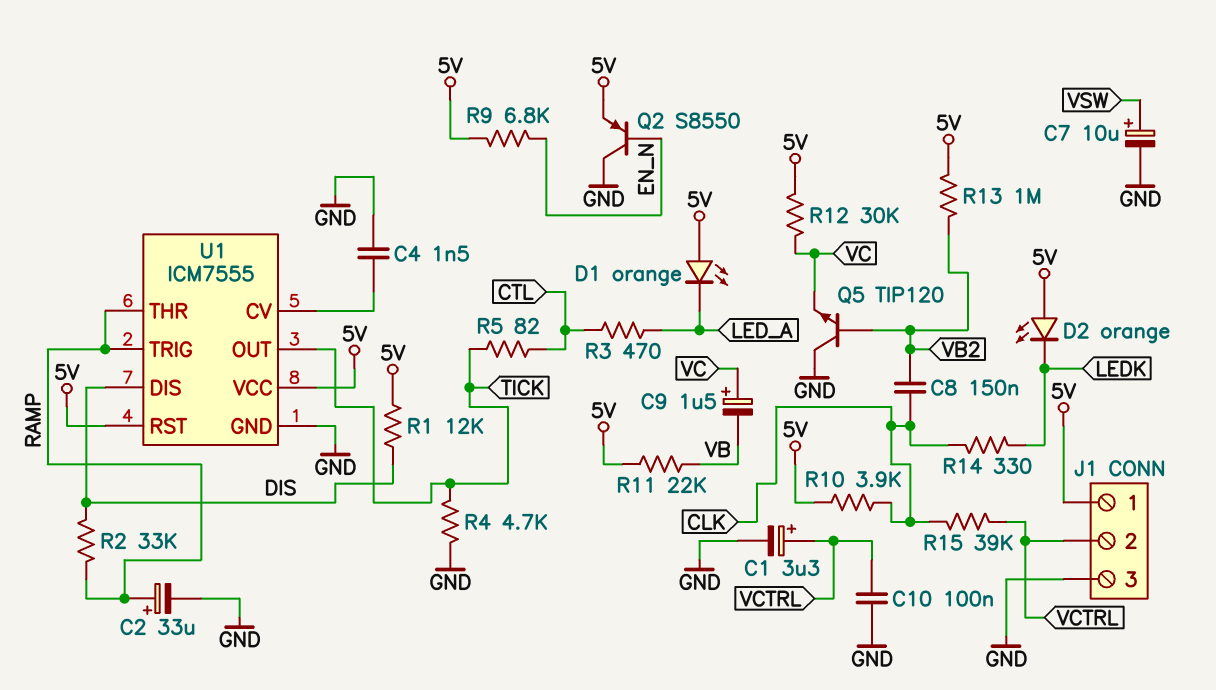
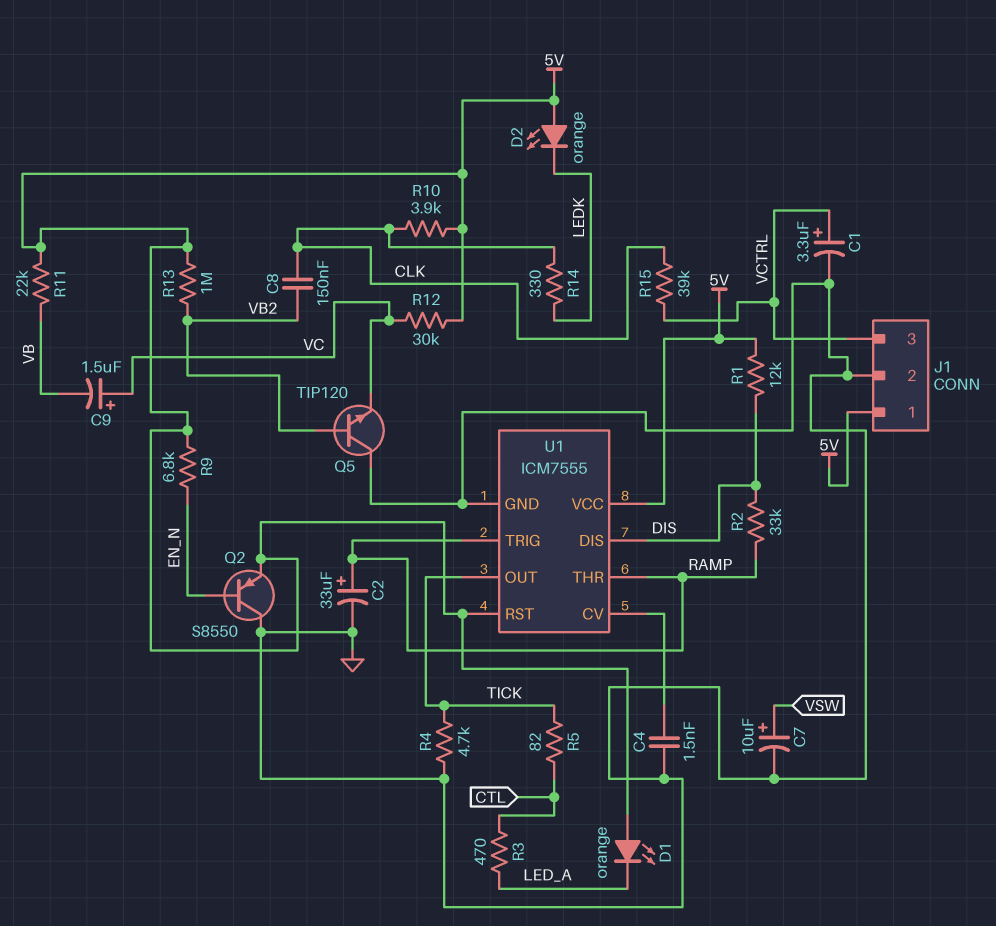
C10: 100nF (GND, VCTRL) -> none
J1 pin 2: VCTRL -> GND
J1 pin 3: GND -> VCTRL

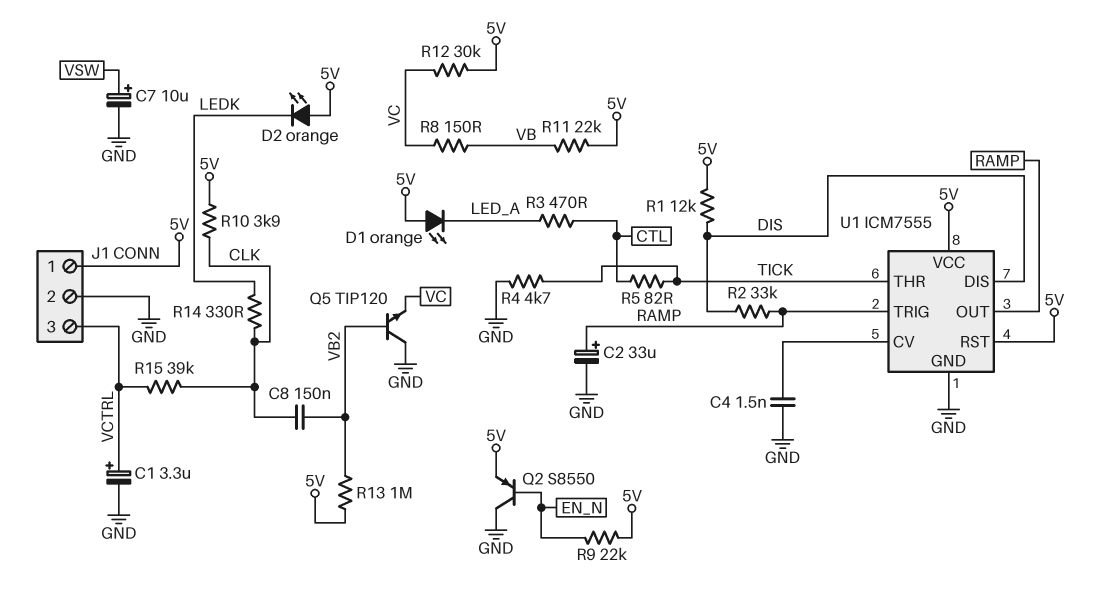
C9: 1.5uF (plus VC, minus VB) -> none
R8: none -> 150 (VB, VC)
R9: 6.8k (5V, EN_N) -> 22k (5V, EN_N)
U1 pin OUT: TICK -> RAMP
U1 pin THR: RAMP -> TICK

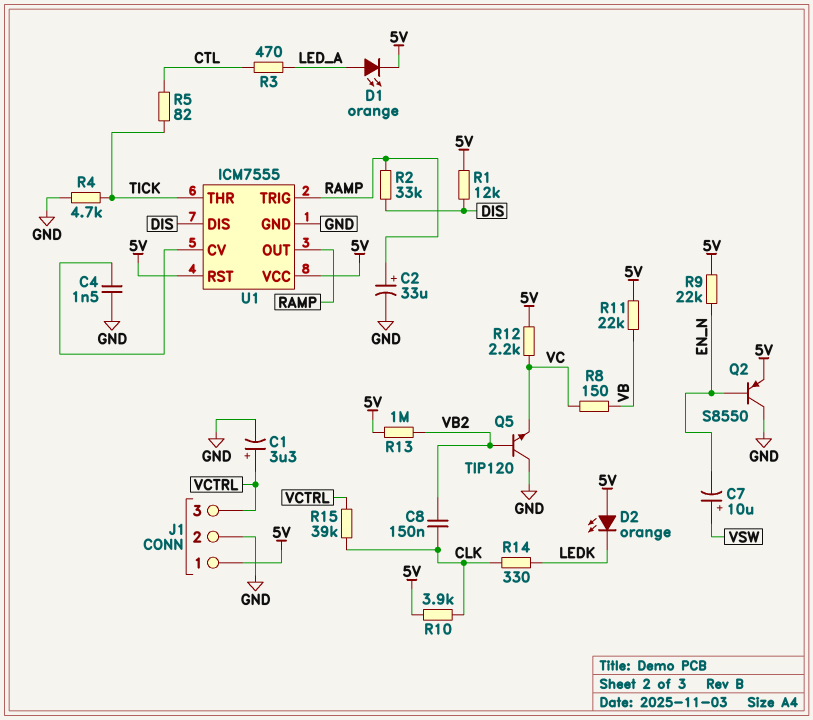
C7: 10uF (plus VSW, minus GND) -> 10uF (plus VSW, minus EN_N)
D1: LED orange (A 5V, K LED_A) -> LED orange (A LED_A, K 5V)
R12: 30k (5V, VC) -> 2.2k (5V, VC)

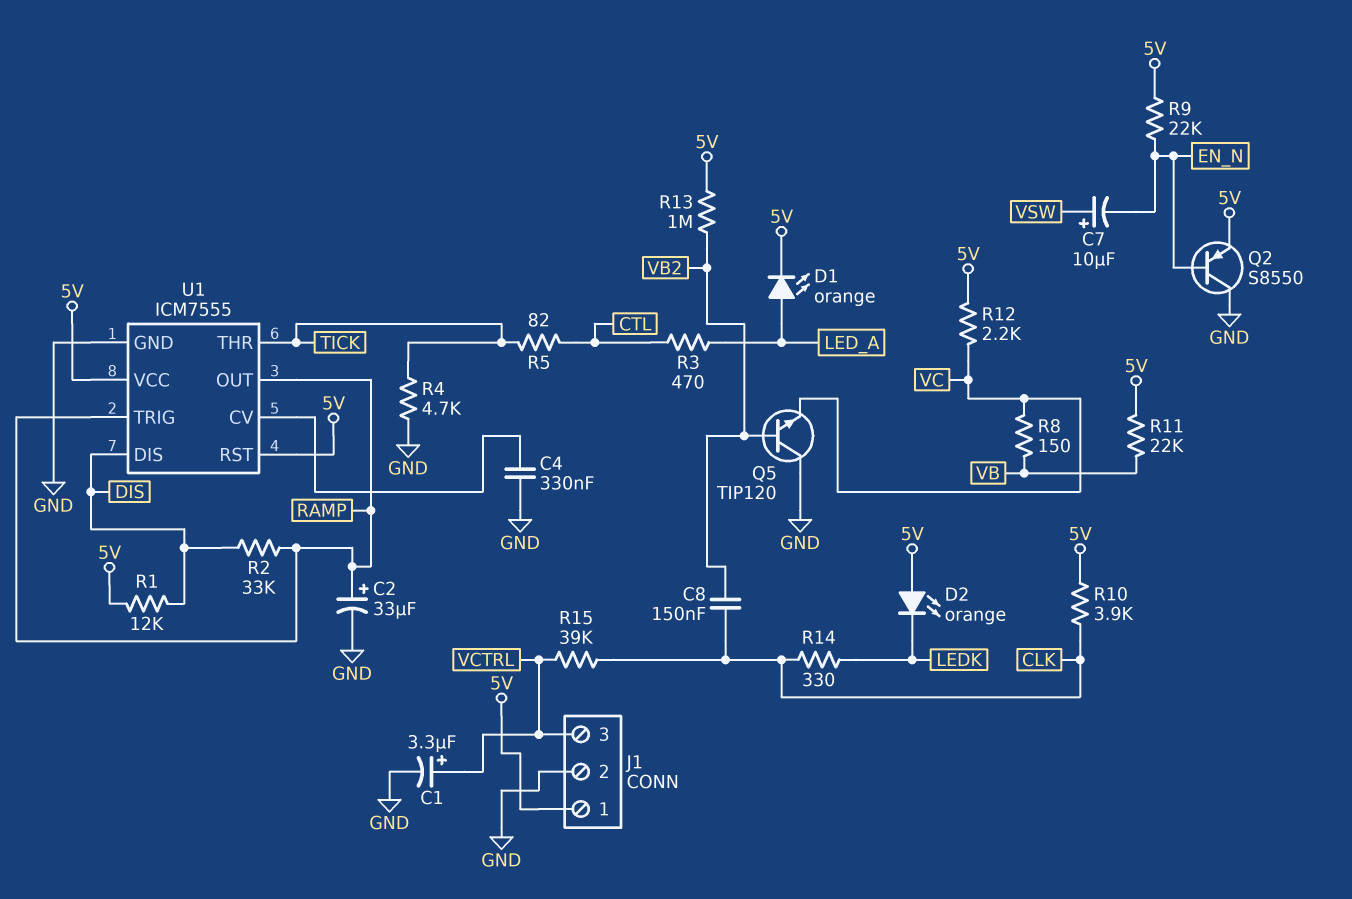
C4: 1.5nF (GND, U1/CV) -> 330nF (GND, U1/CV)

